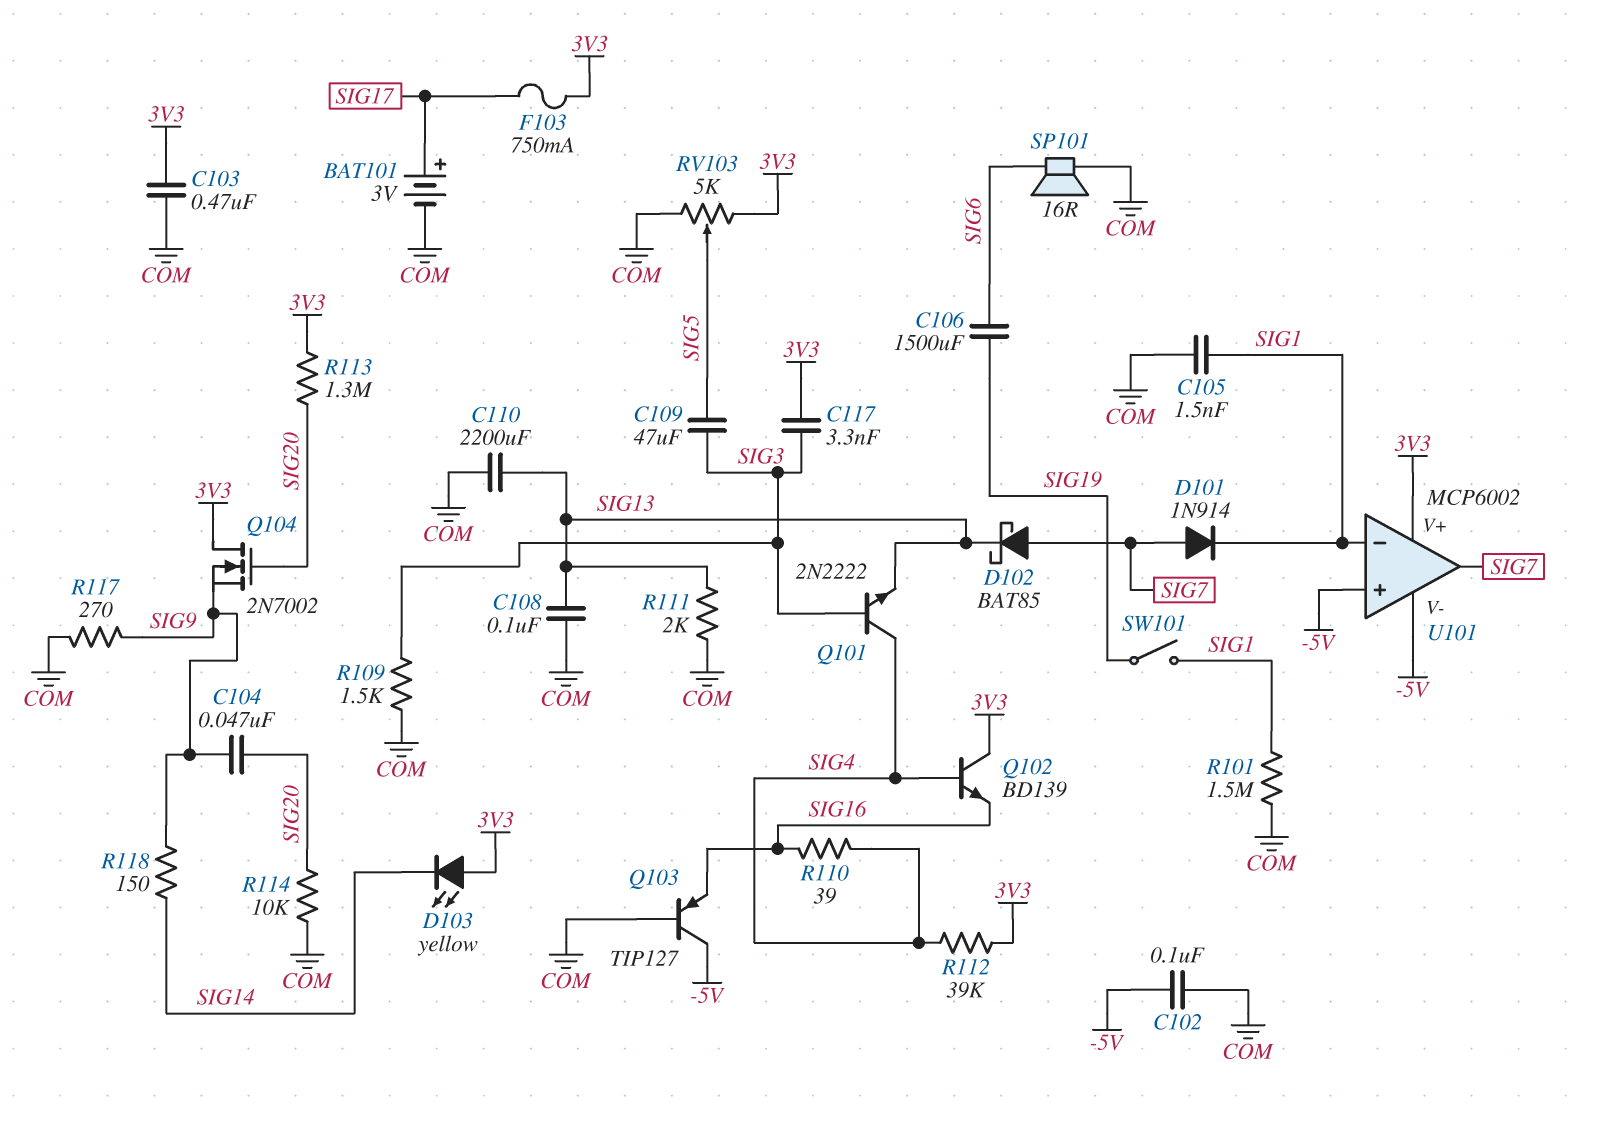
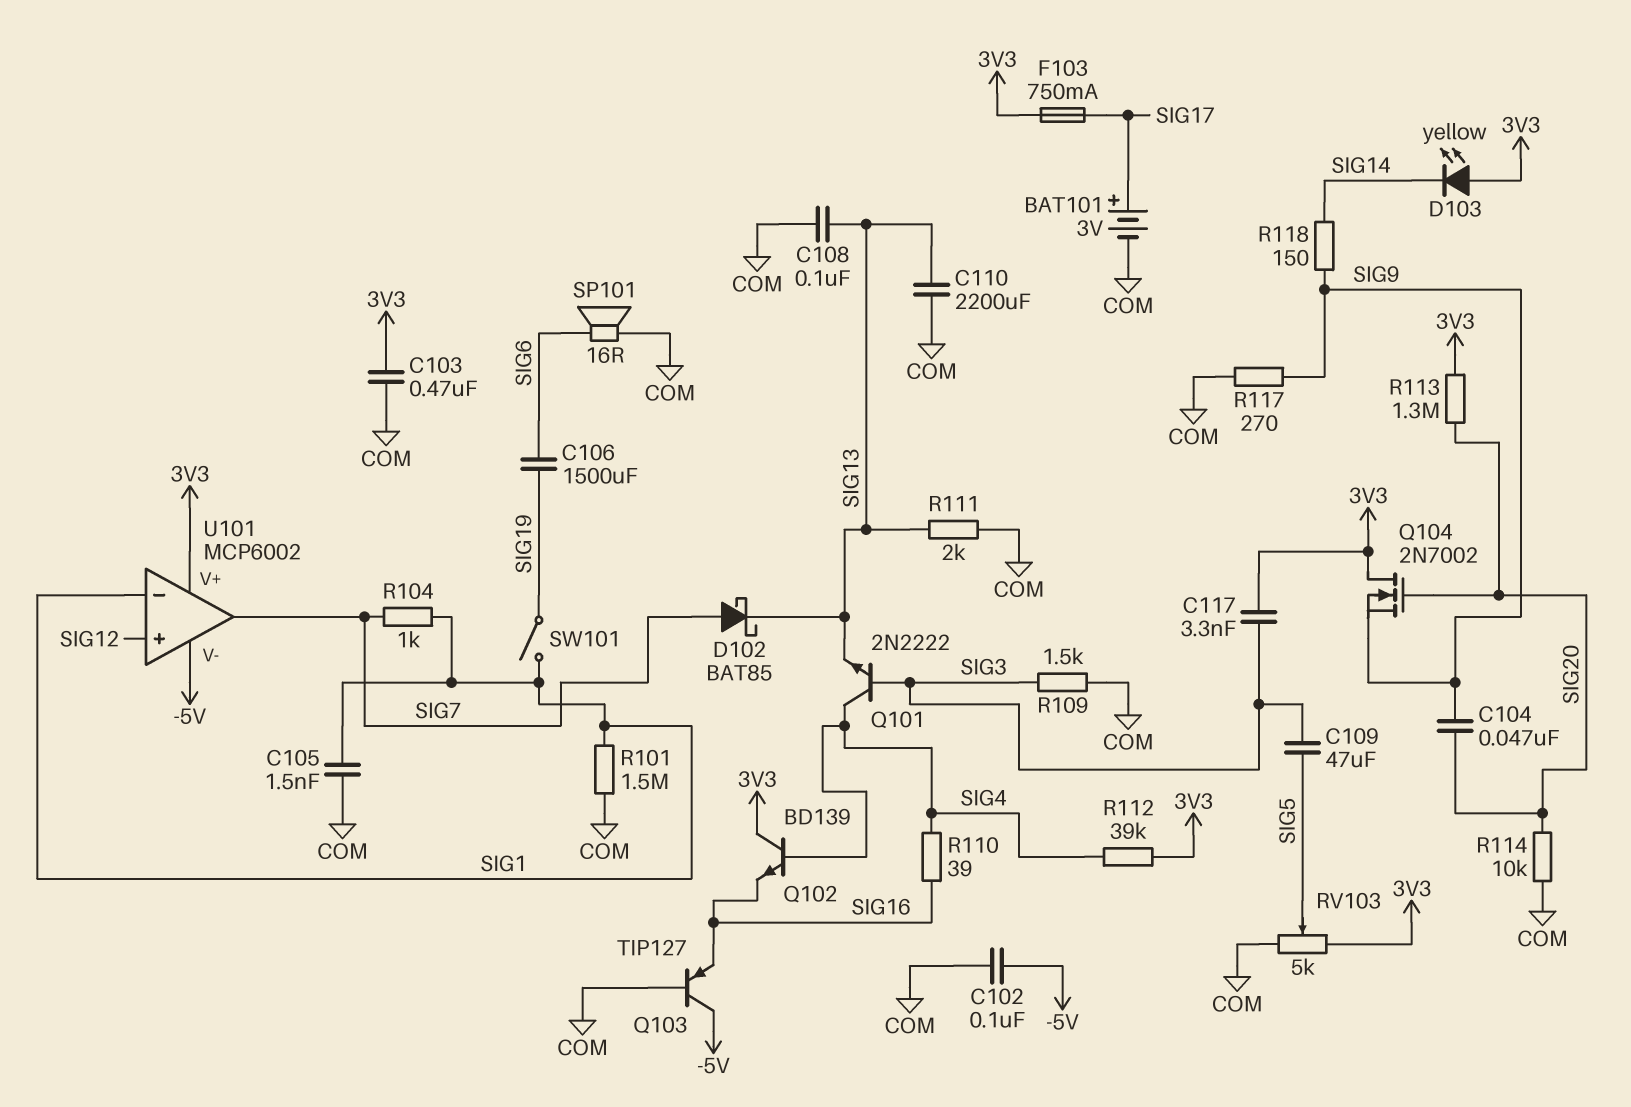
D101: diode 1N914 (A SIG7, K SIG1) -> none
R104: none -> 1k (SIG1, SIG7)
U101 pin in+: -5V -> SIG12

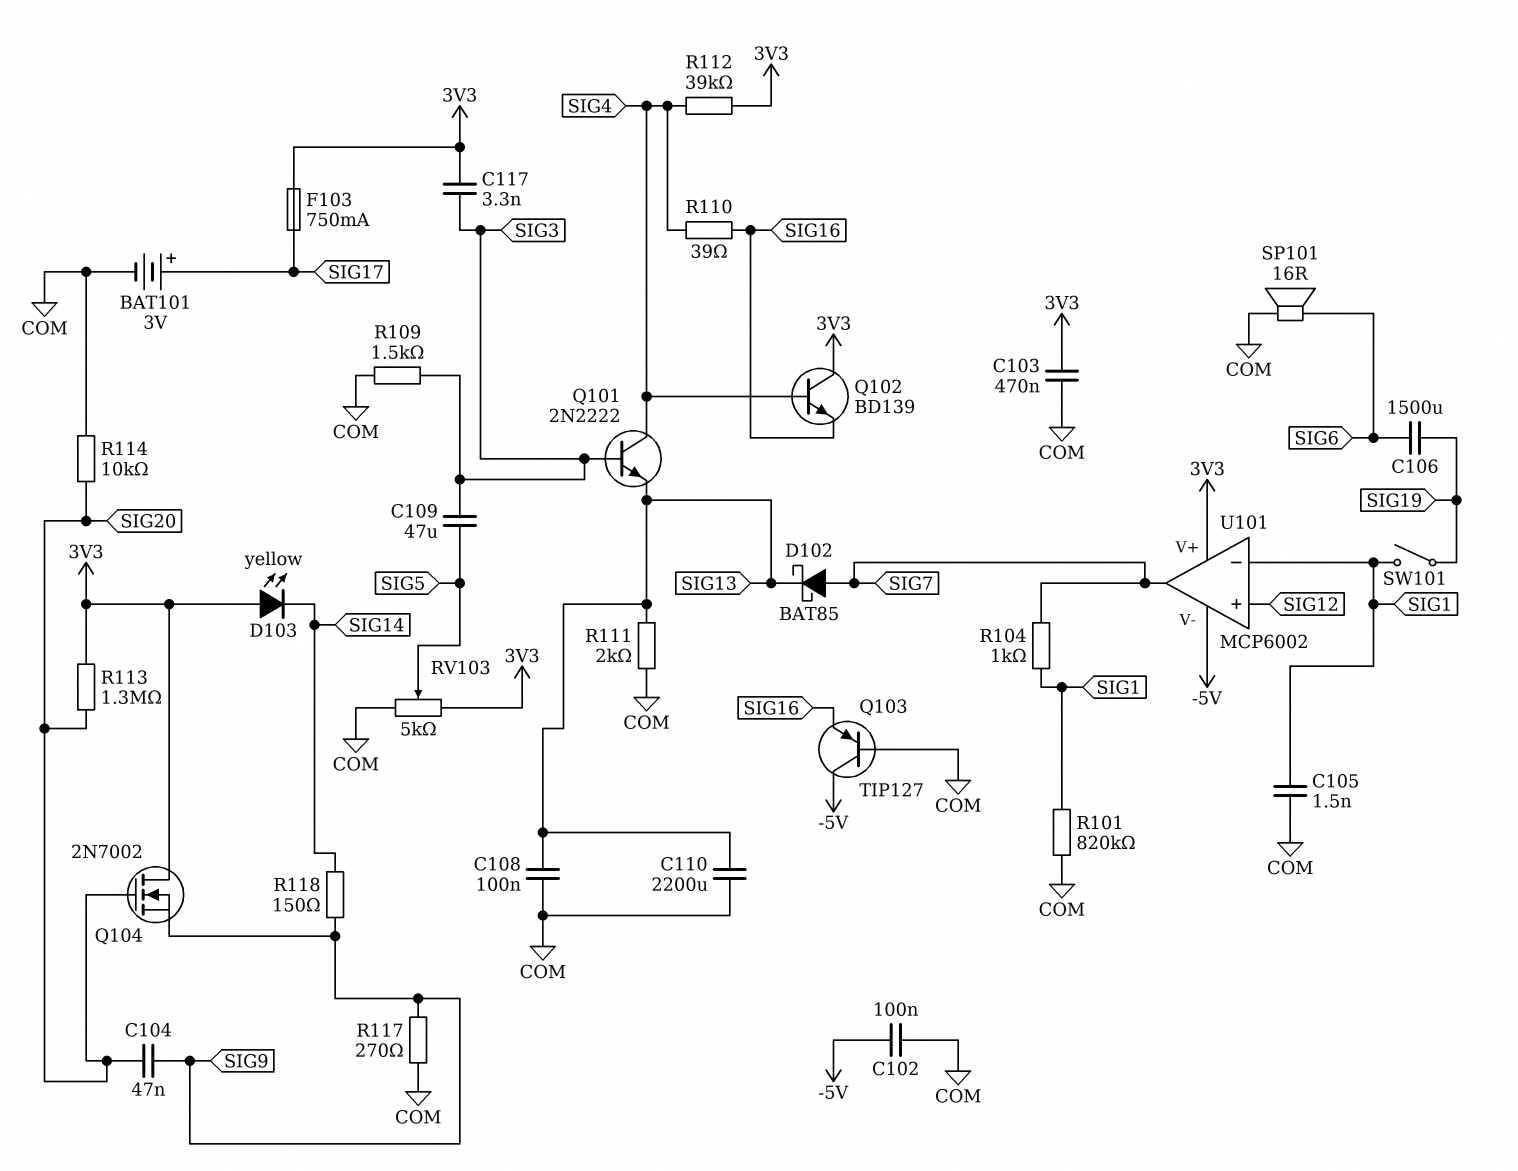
R101: 1.5M (COM, SIG1) -> 820k (COM, SIG1)

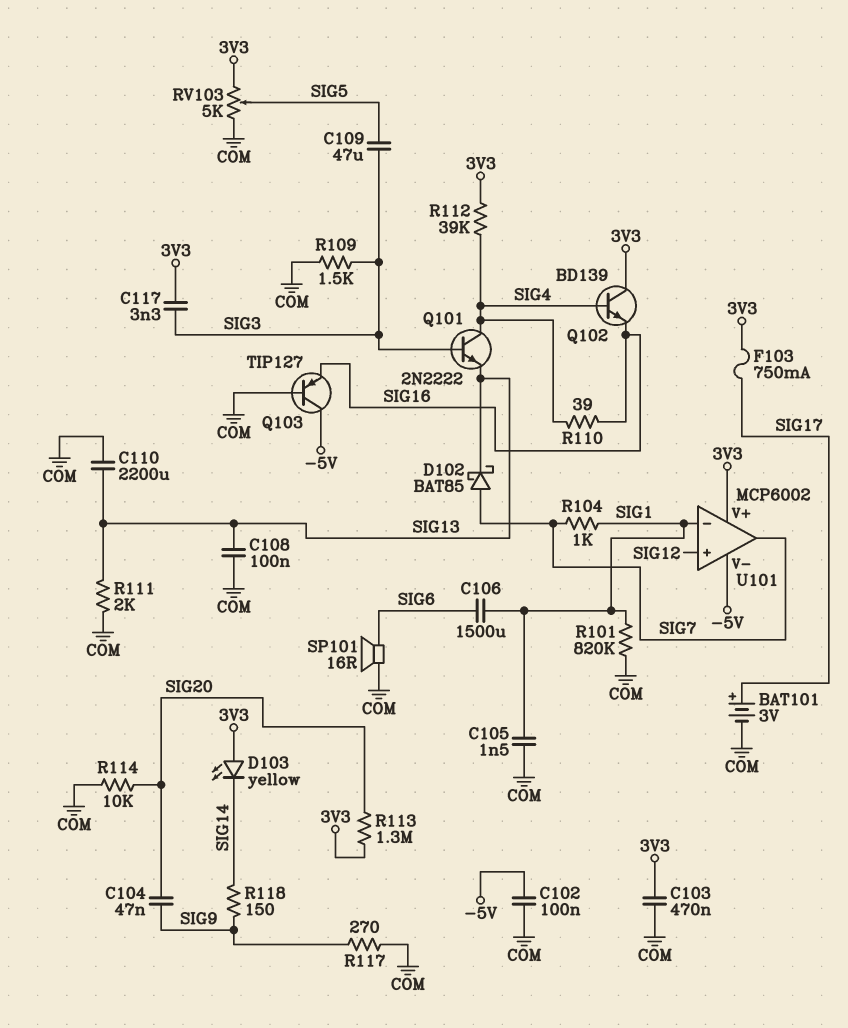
C106: 1500uF (SIG6, SIG19) -> 1500uF (SIG1, SIG6)
Q104: NMOS 2N7002 (G SIG20, D 3V3, S SIG9) -> none
SW101: switch (SIG1, SIG19) -> none

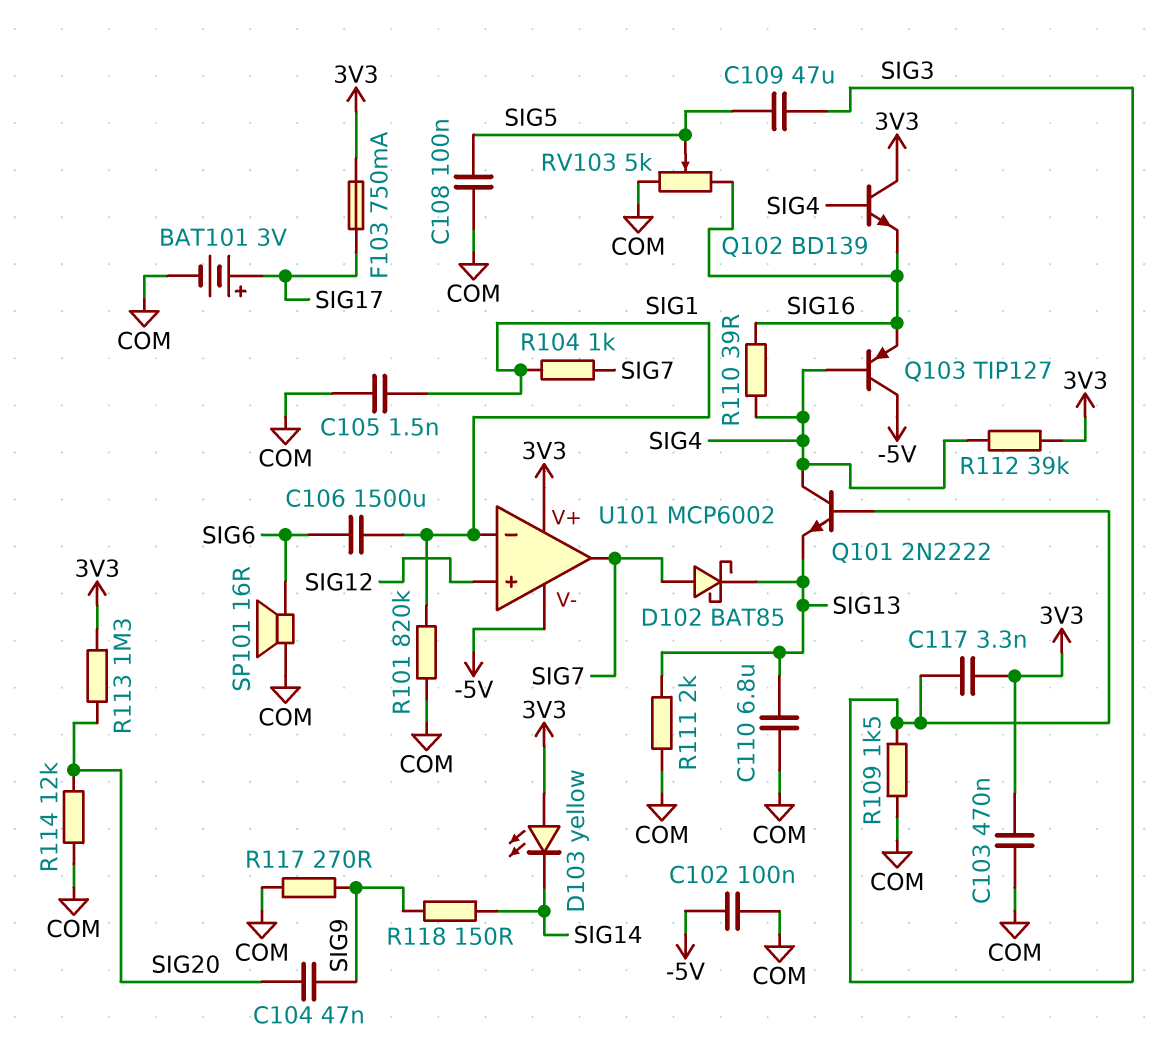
C108: 100nF (COM, SIG13) -> 100nF (COM, SIG5)
C110: 2200uF (COM, SIG13) -> 6.8uF (COM, SIG13)
Q103: PNP TIP127 (B COM, C -5V, E SIG16) -> PNP TIP127 (B SIG4, C -5V, E SIG16)
R114: 10k (COM, SIG20) -> 12k (COM, SIG20)
RV103: 5k (3V3, COM, wiper SIG5) -> 5k (COM, SIG16, wiper SIG5)

